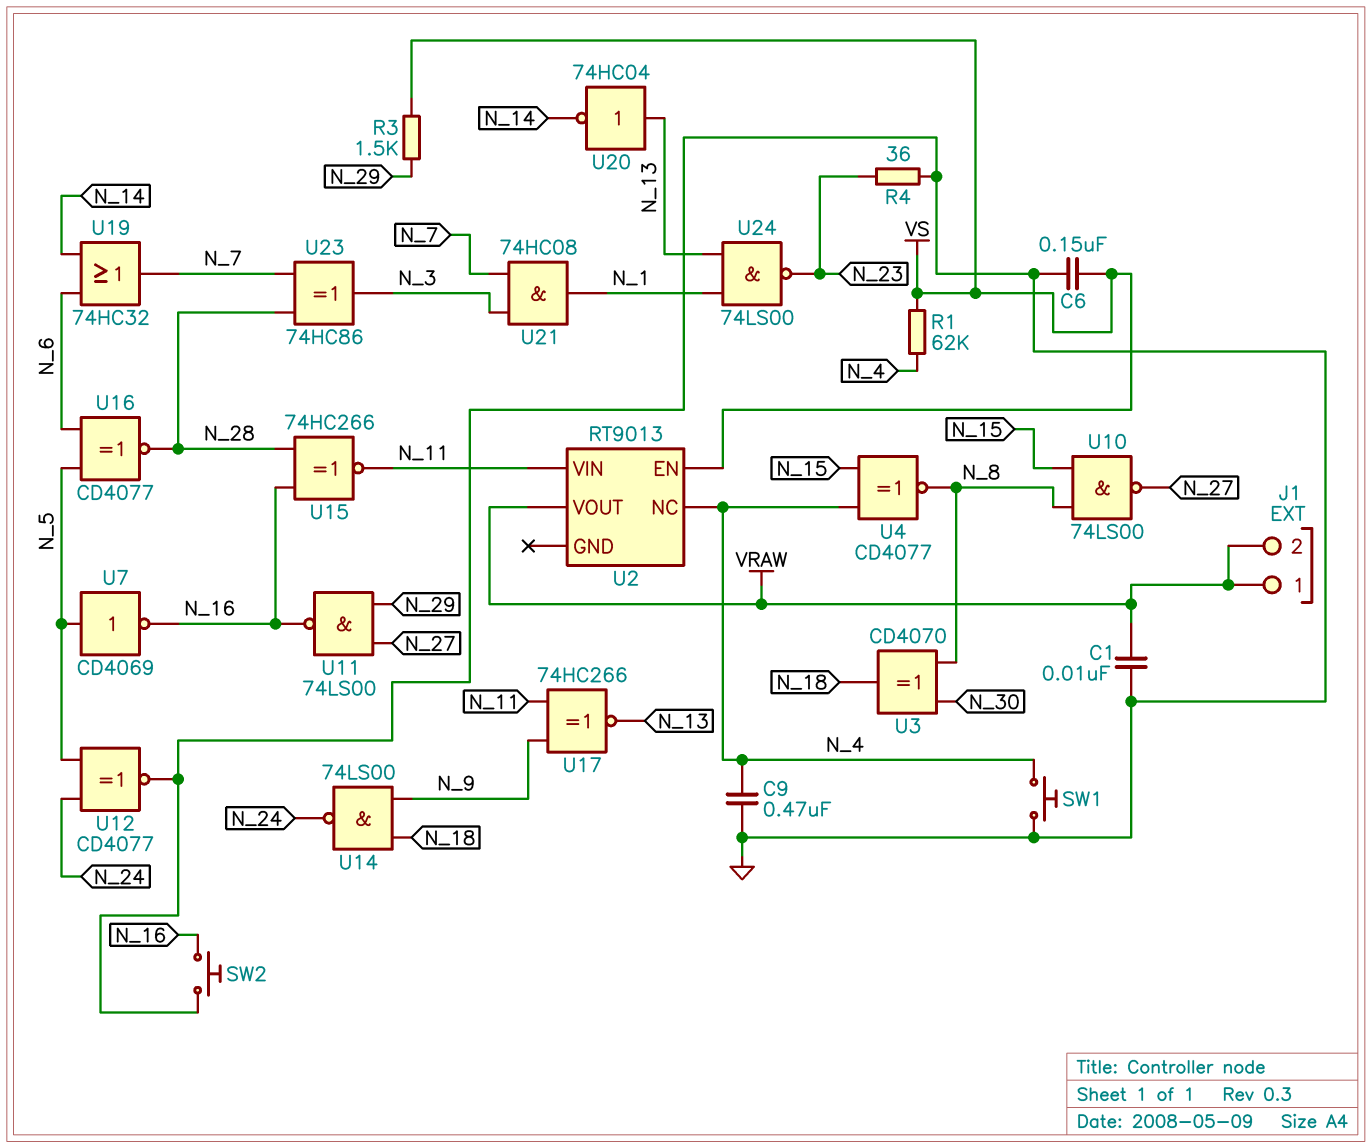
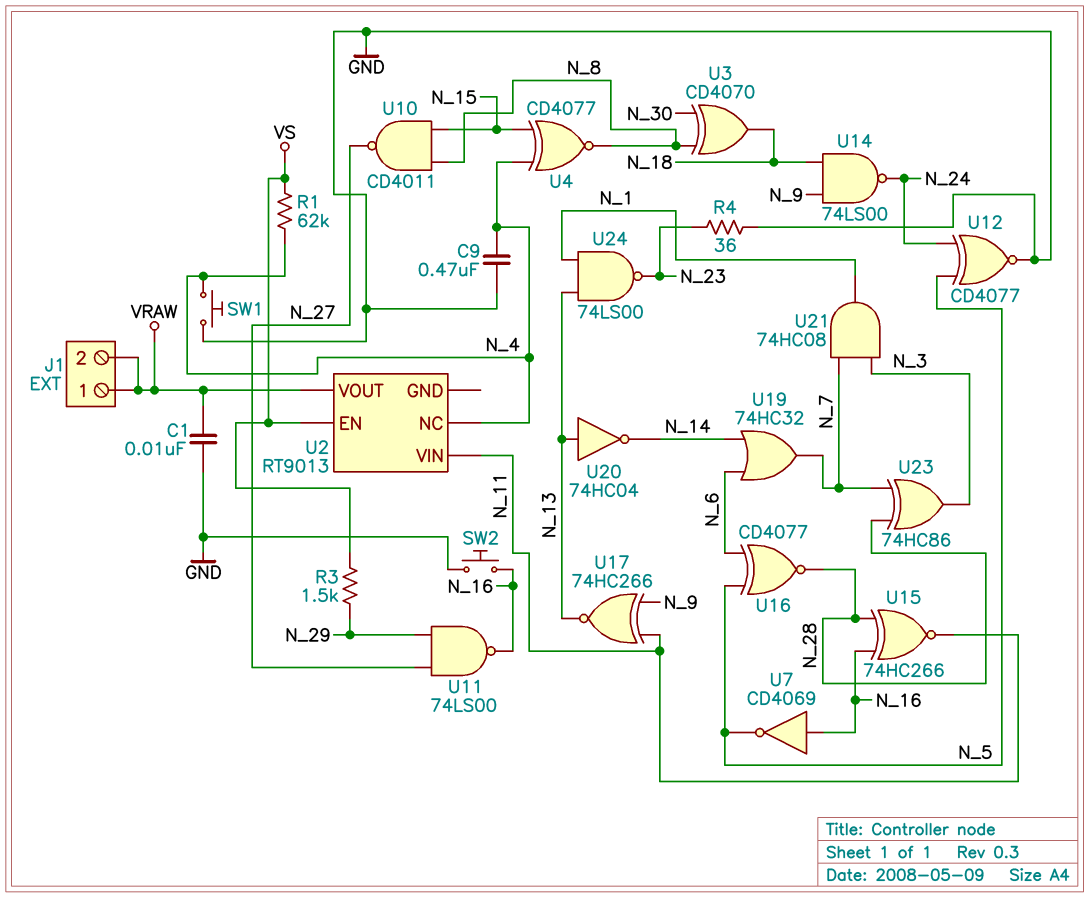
C6: 150nF (GND, VS) -> none
U7: NOT CD4069 (in N_5, out N_16) -> NOT CD4069 (in N_16, out N_5)
U10: NAND 74LS00 (in N_8, in N_15, out N_27) -> NAND CD4011 (in N_8, in N_15, out N_27)

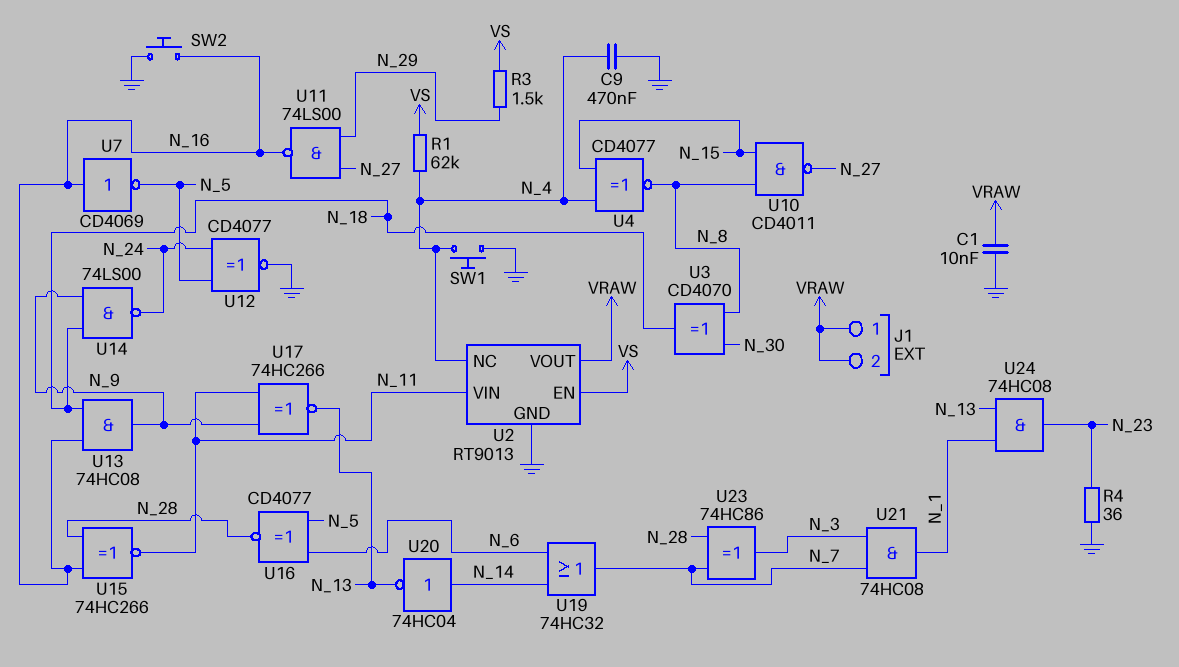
U2 pin GND: none -> GND
U13: none -> AND 74HC08 (in N_16, in N_18, out N_9)
U20: NOT 74HC04 (in N_13, out N_14) -> NOT 74HC04 (in N_14, out N_13)
U24: NAND 74LS00 (in N_1, in N_13, out N_23) -> AND 74HC08 (in N_1, in N_13, out N_23)

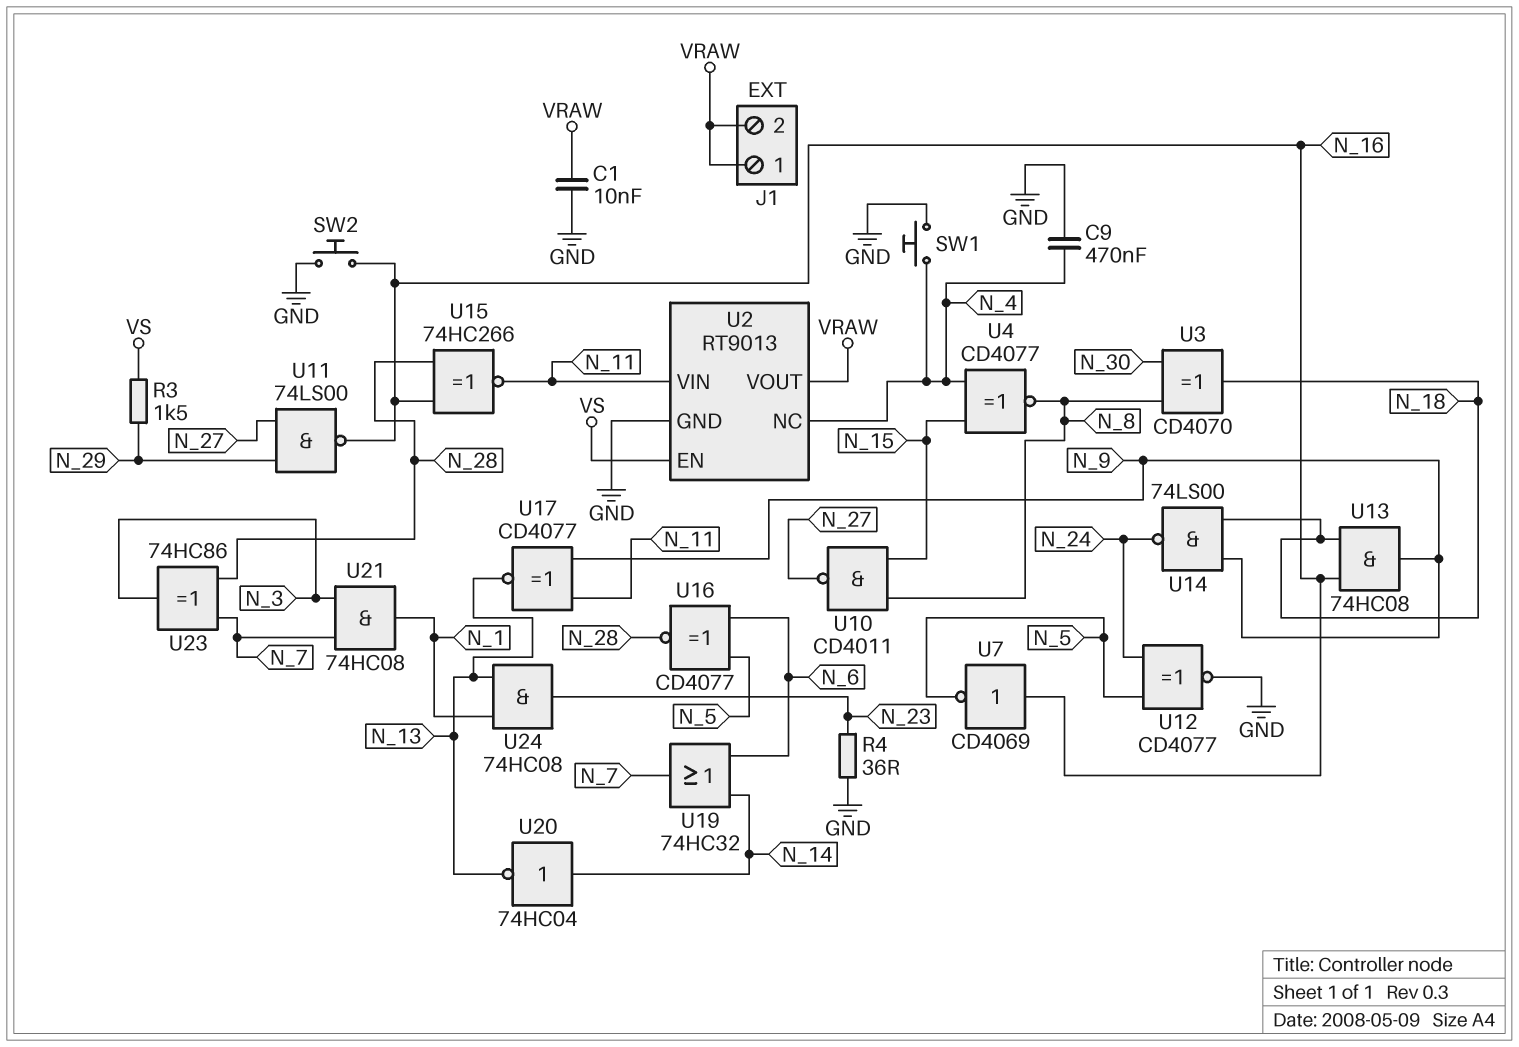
R1: 62k (N_4, VS) -> none
U17: XNOR 74HC266 (in N_9, in N_11, out N_13) -> XNOR CD4077 (in N_9, in N_11, out N_13)

